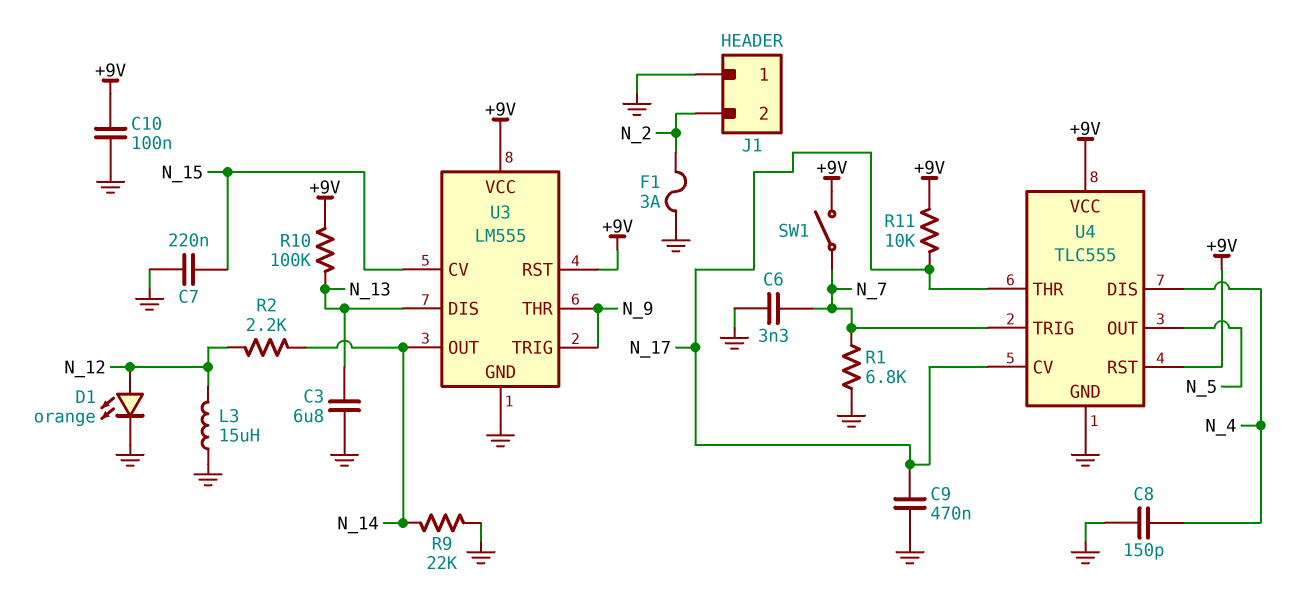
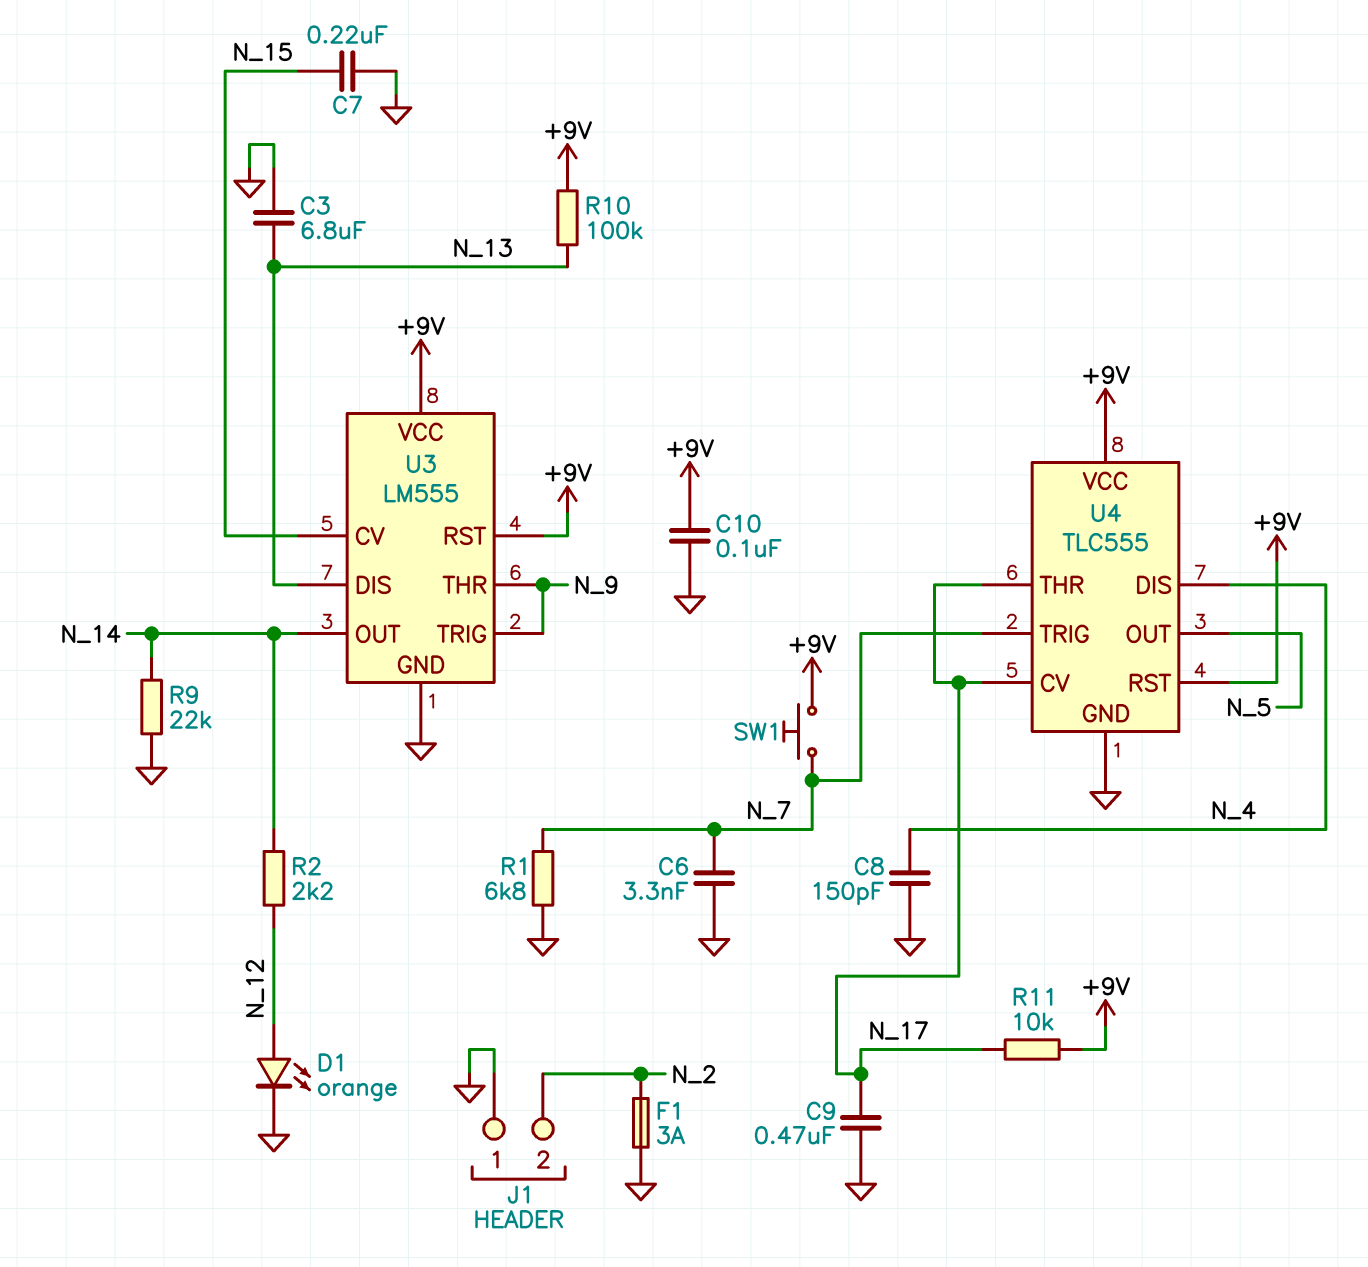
L3: 15uH (GND, N_12) -> none
SW1: switch (+9V, N_7) -> button (+9V, N_7)

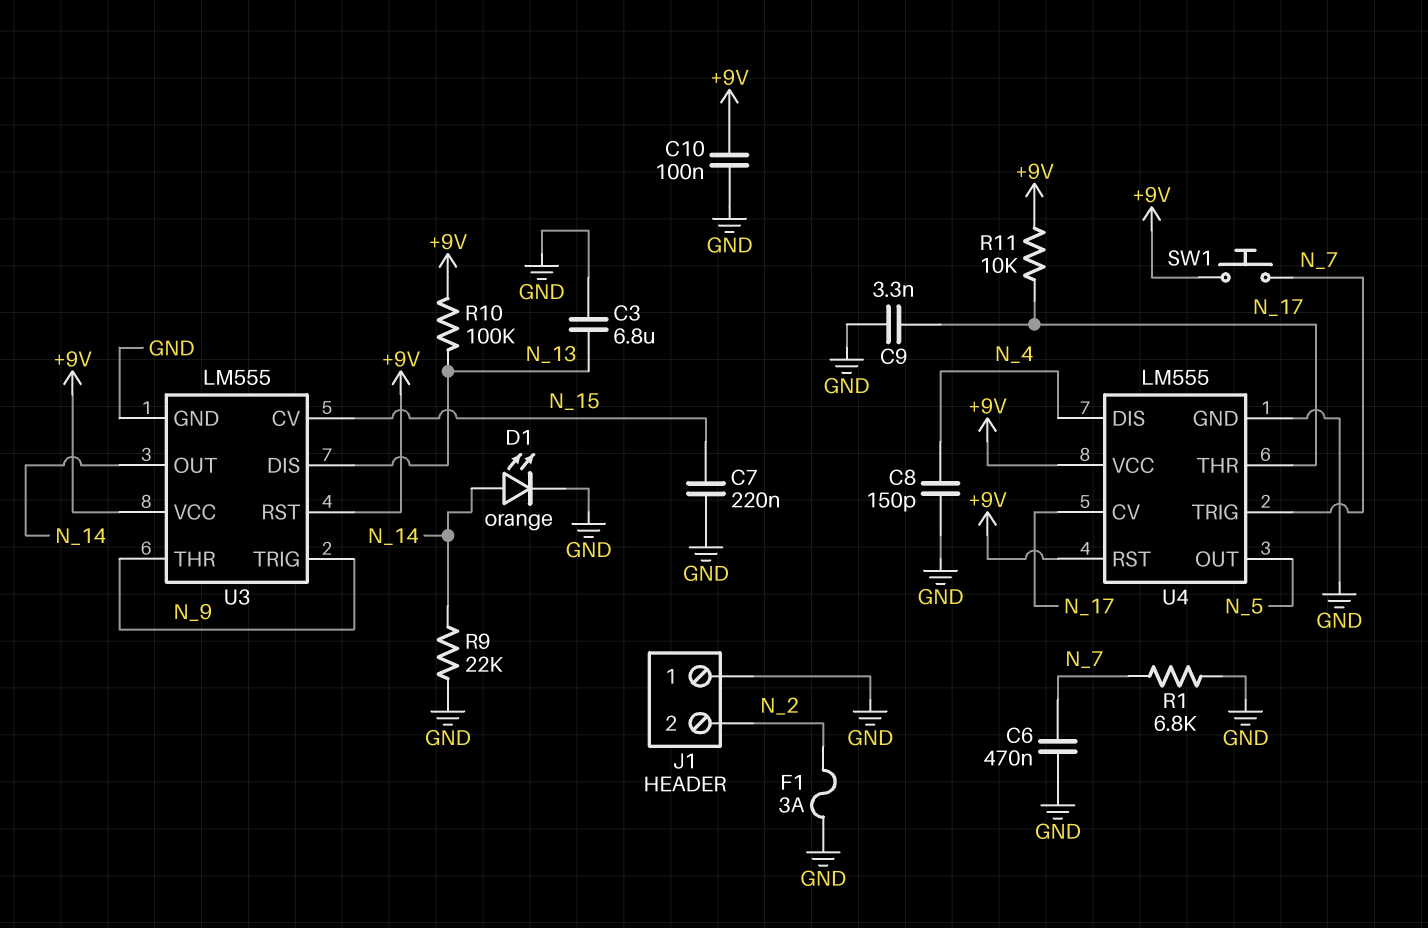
C6: 3.3nF (GND, N_7) -> 470nF (GND, N_7)
C9: 470nF (GND, N_17) -> 3.3nF (GND, N_17)
D1: LED orange (A N_12, K GND) -> LED orange (A N_14, K GND)
R2: 2.2k (N_12, N_14) -> none
U4: TLC555 -> LM555

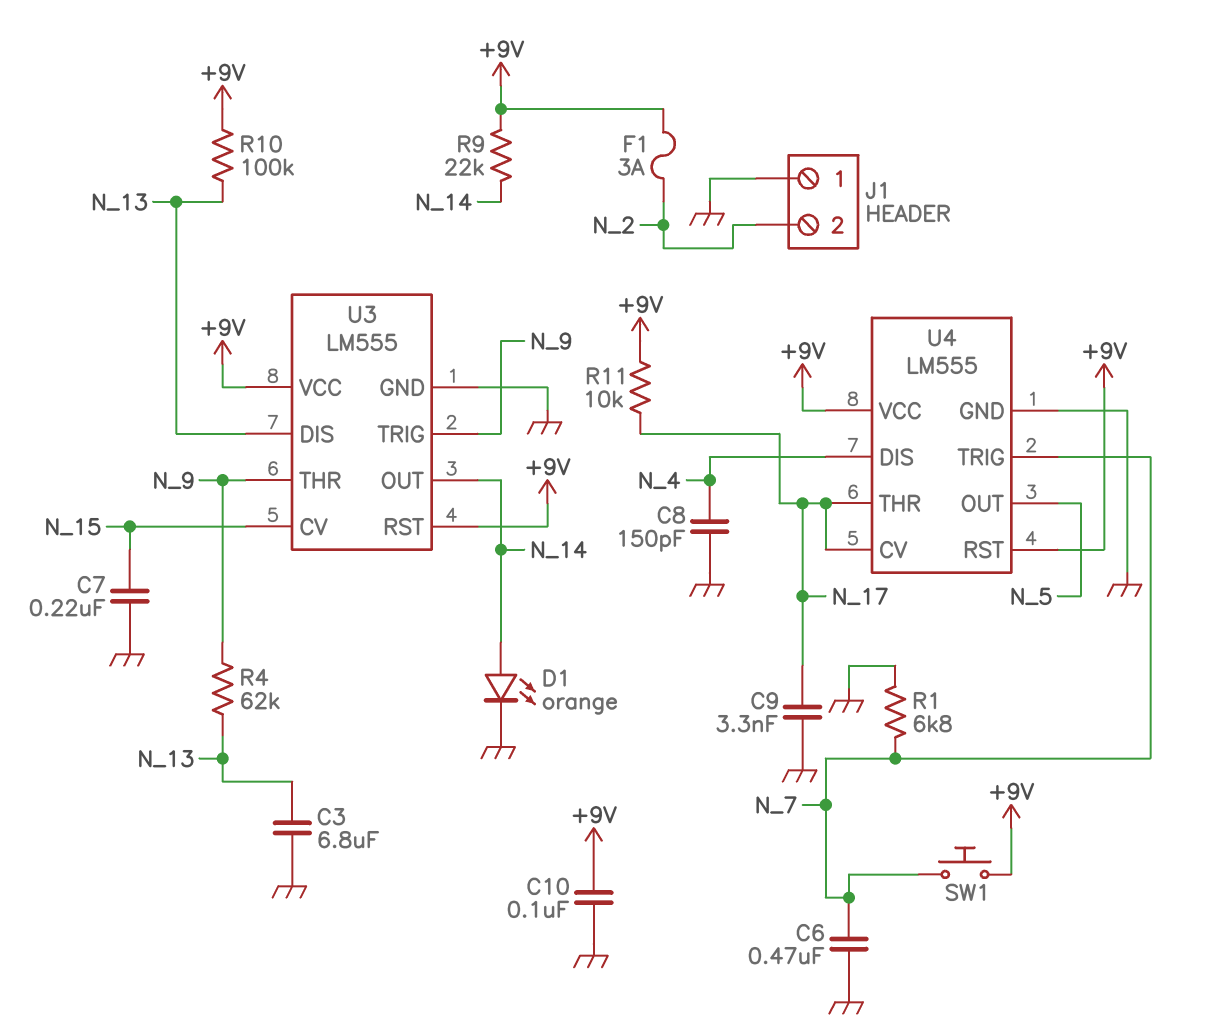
F1: 3A (GND, N_2) -> 3A (+9V, N_2)
R4: none -> 62k (N_9, N_13)
R9: 22k (GND, N_14) -> 22k (+9V, N_14)

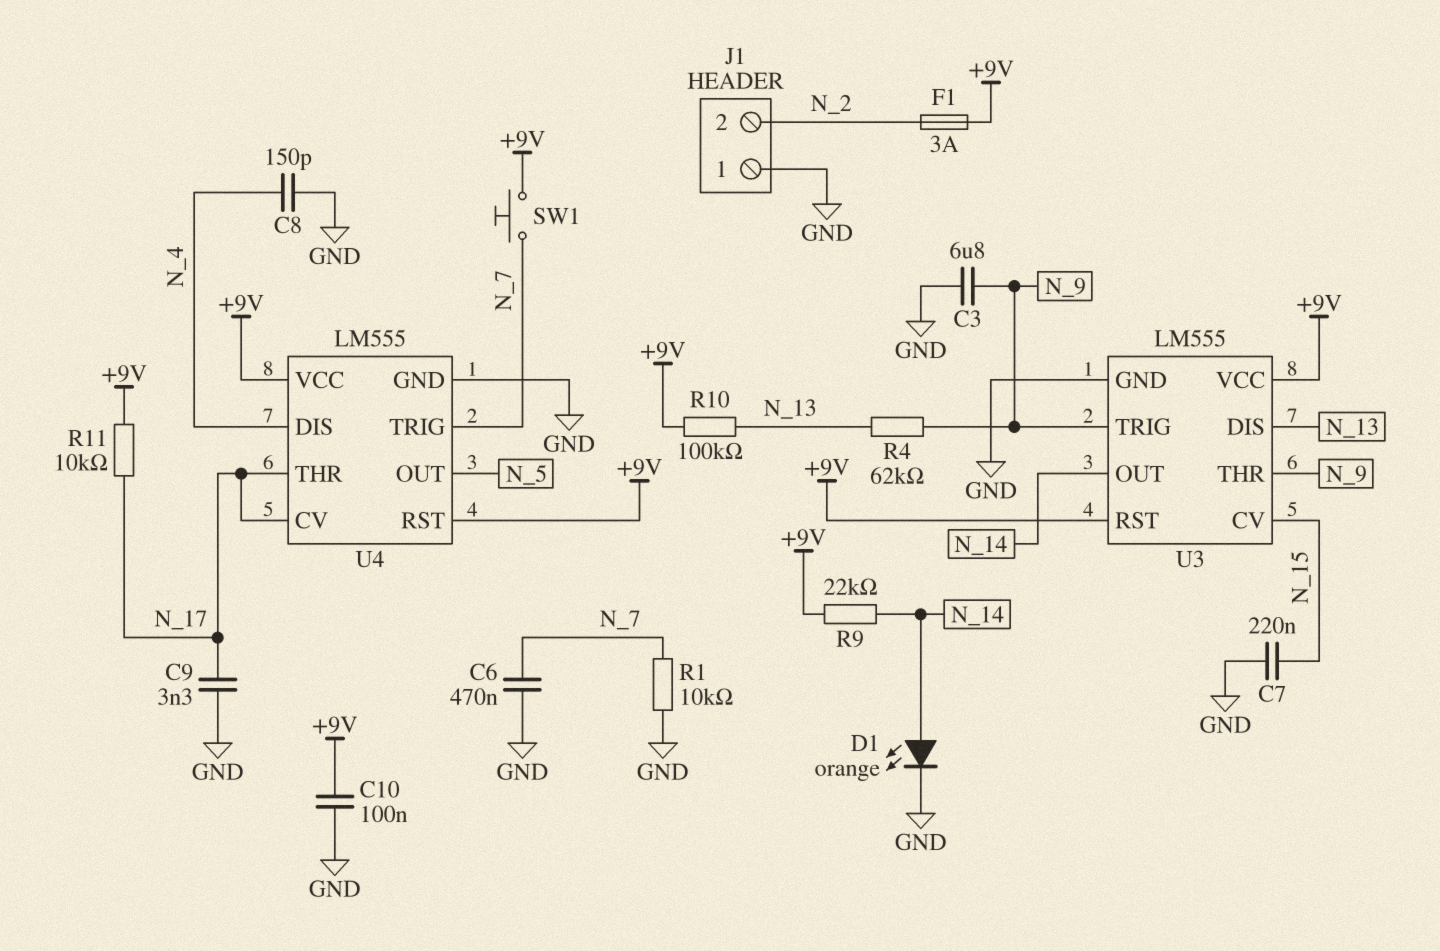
C3: 6.8uF (GND, N_13) -> 6.8uF (GND, N_9)
R1: 6.8k (GND, N_7) -> 10k (GND, N_7)

